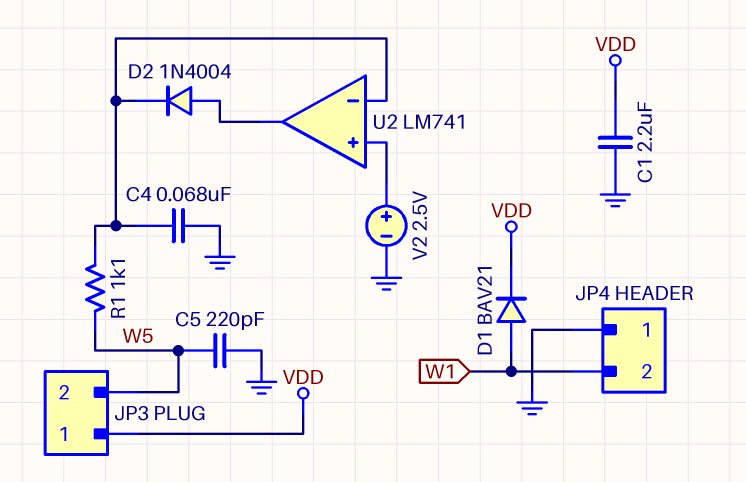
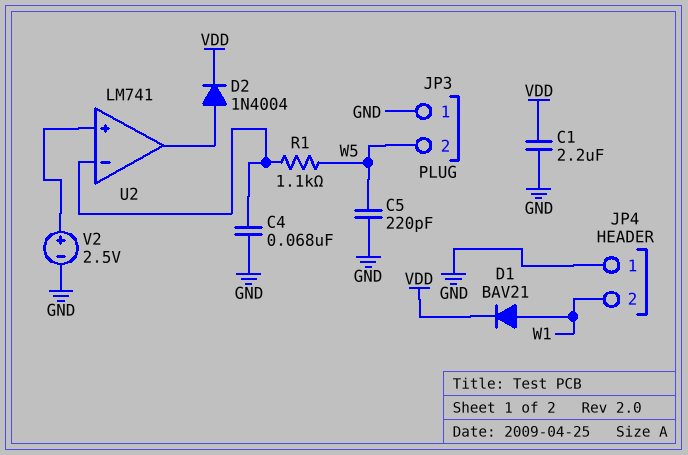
D2: diode 1N4004 (A U2/out, K U2/in-) -> diode 1N4004 (A U2/out, K VDD)
JP3 pin 1: VDD -> GND

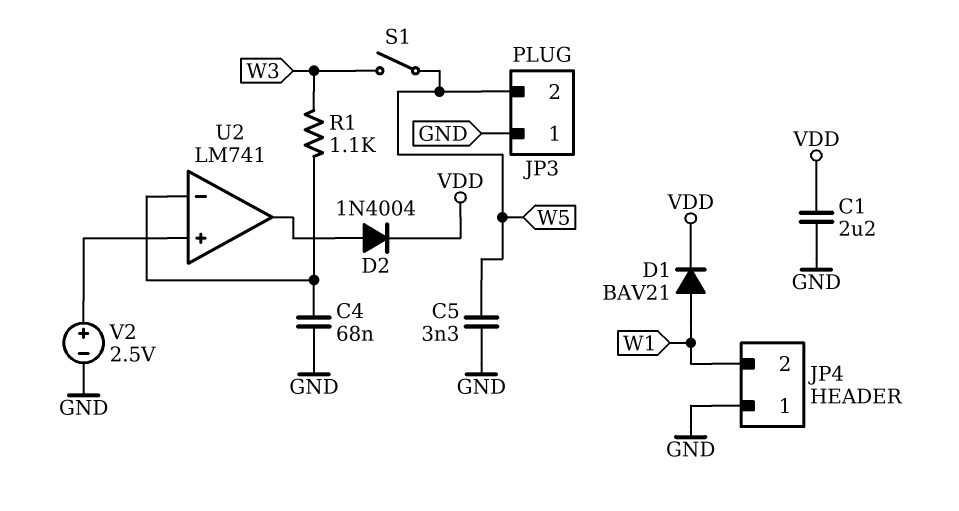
C5: 220pF (GND, W5) -> 3.3nF (GND, W5)
R1: 1.1k (U2/in-, W5) -> 1.1k (U2/in-, W3)
S1: none -> switch (W3, W5)

